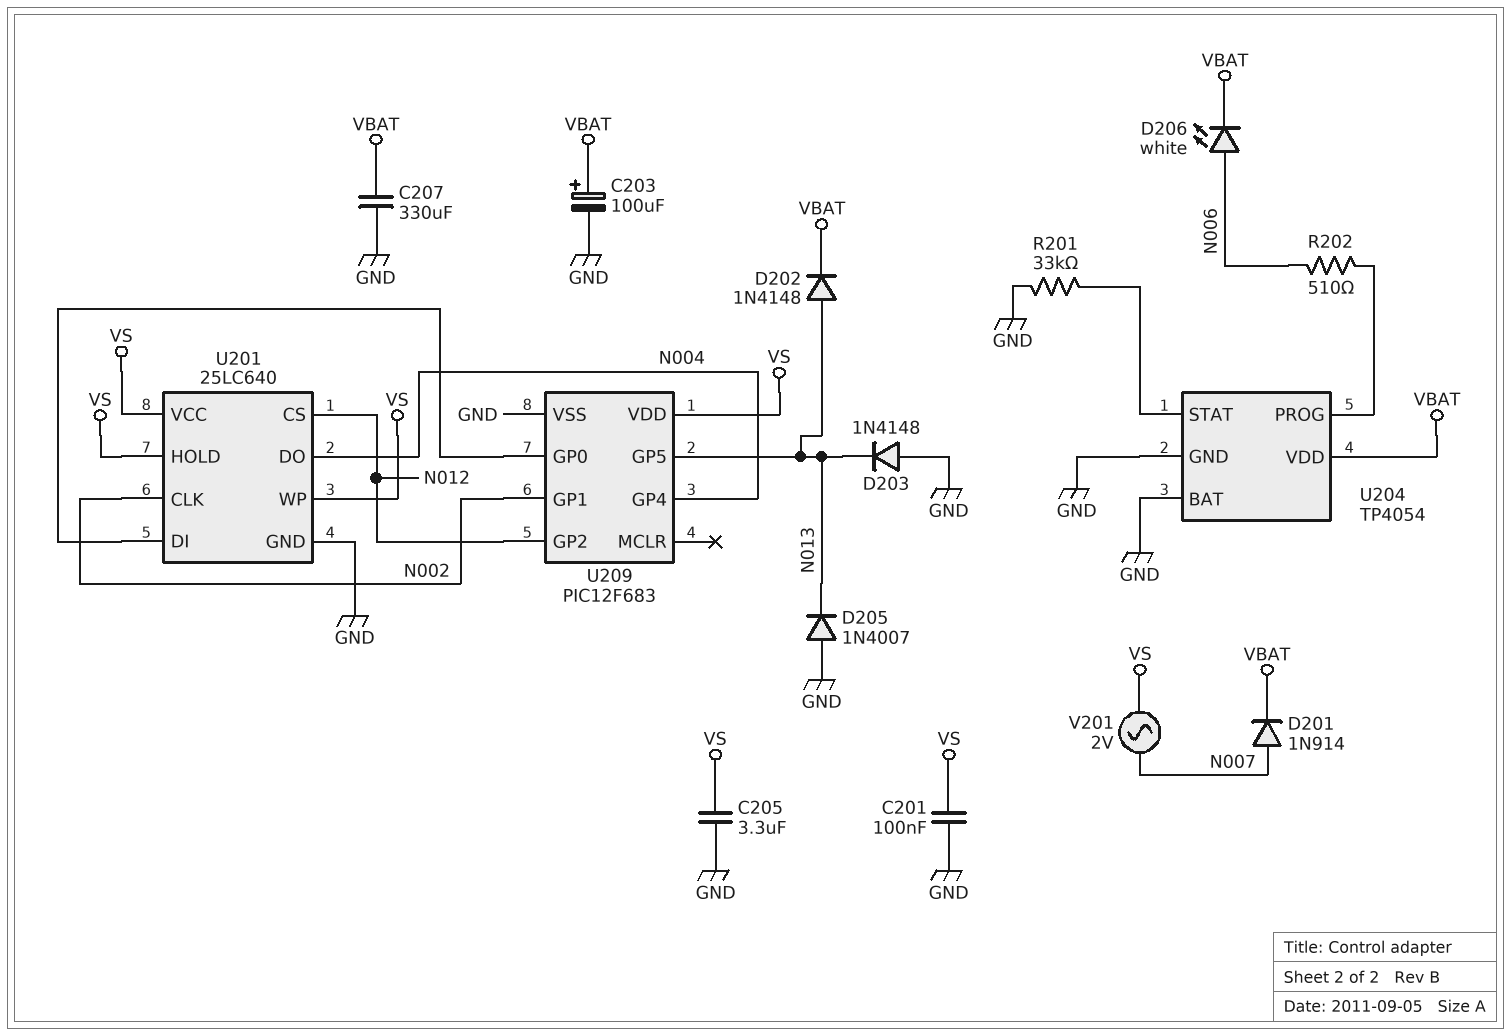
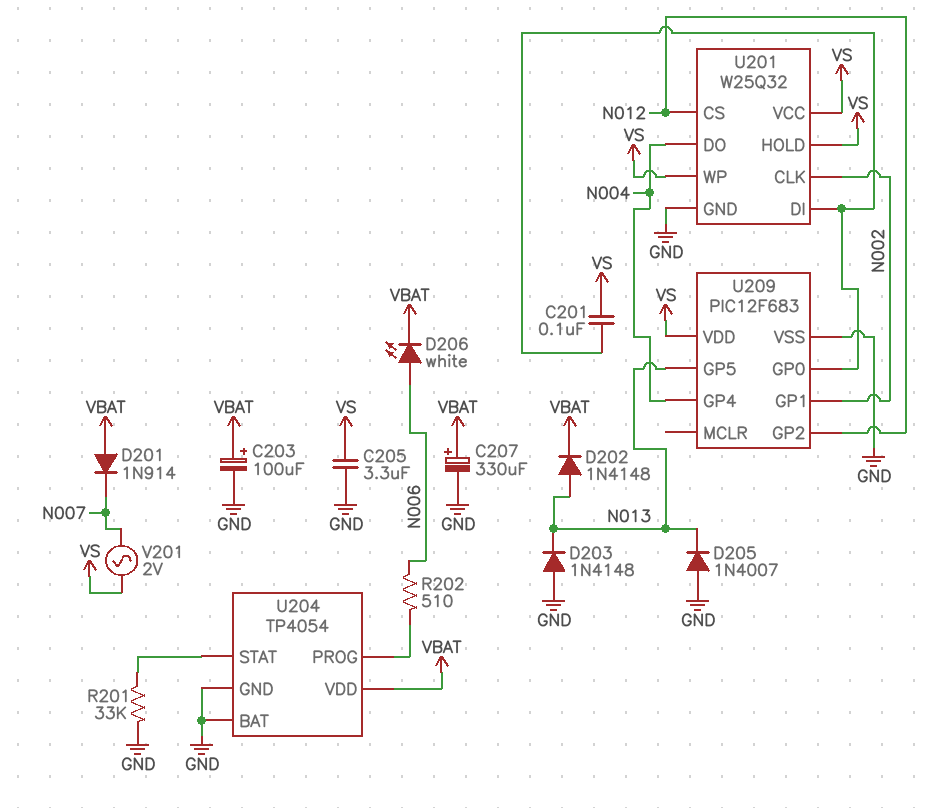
C201: 100nF (GND, VS) -> 100nF (U201/DI, VS)
C207: 330uF (GND, VBAT) -> 330uF (plus VBAT, minus GND)
D201: diode 1N914 (A N007, K VBAT) -> diode 1N914 (A VBAT, K N007)
U201: 25LC640 -> W25Q32

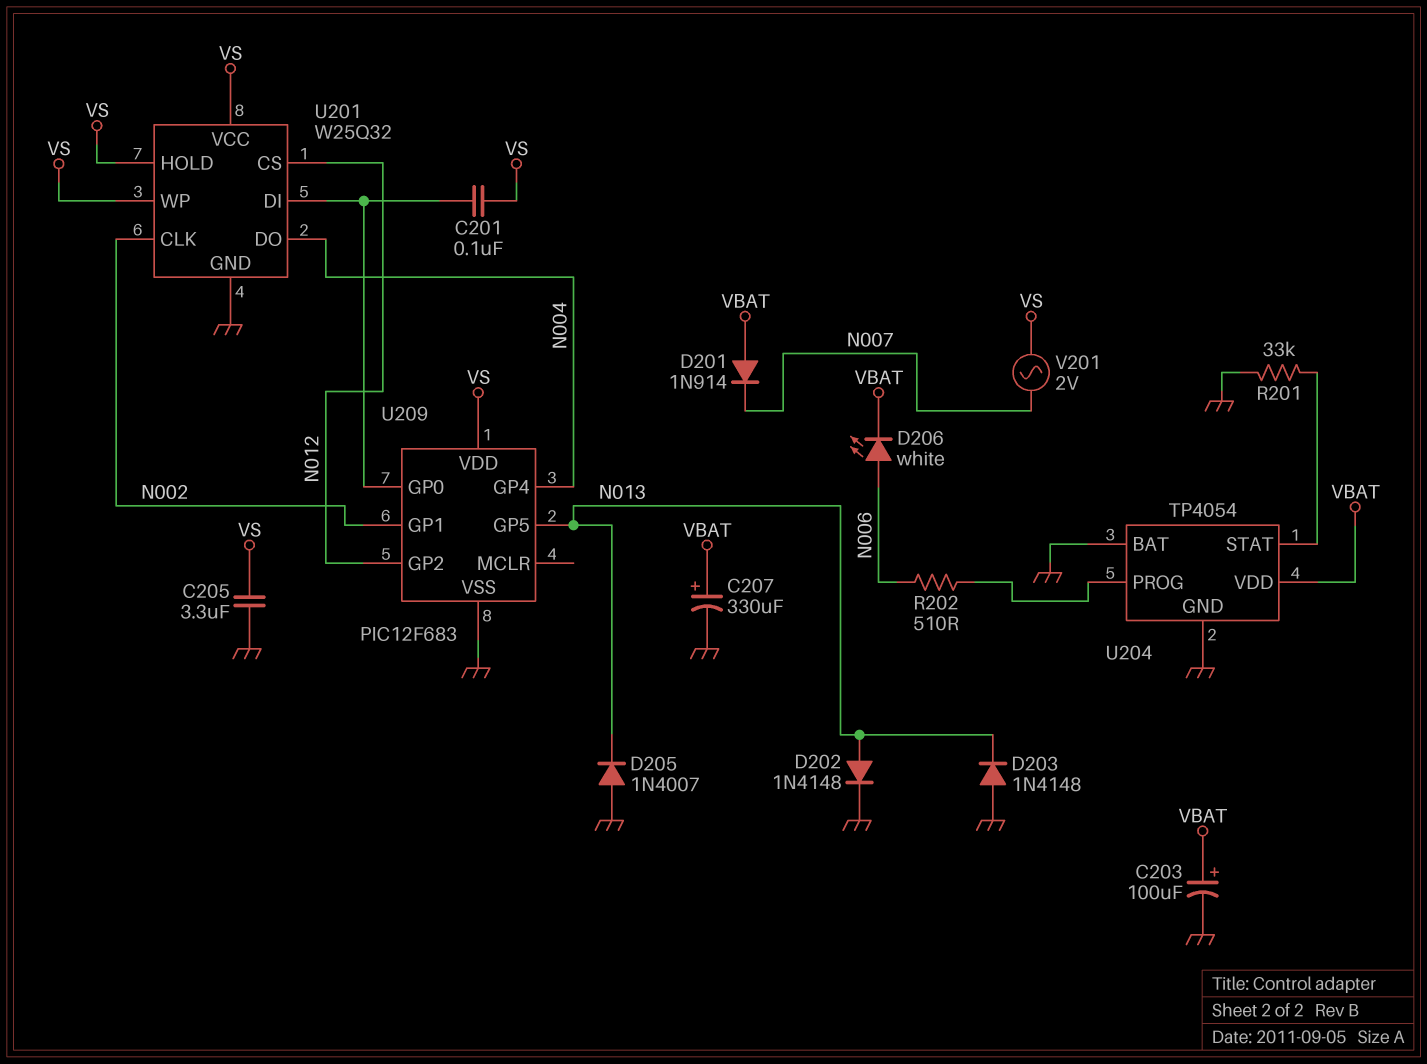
D202: diode 1N4148 (A N013, K VBAT) -> diode 1N4148 (A N013, K GND)

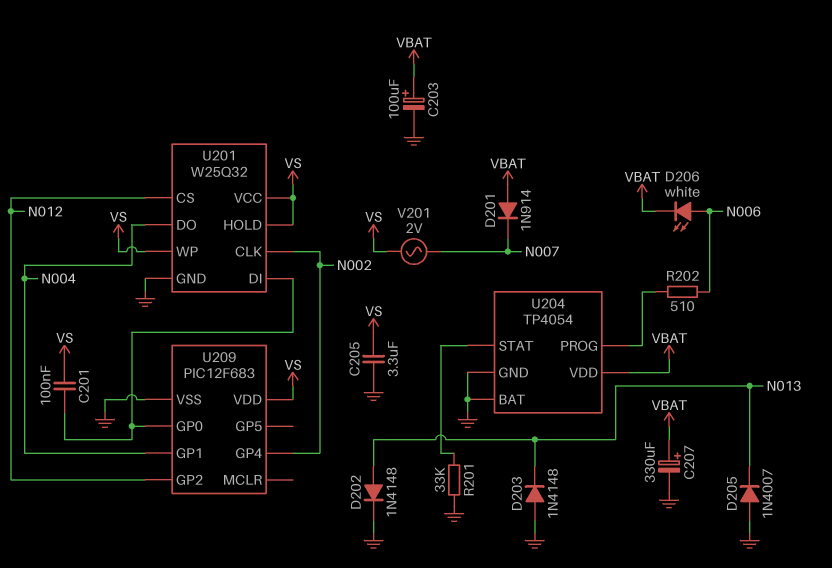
U209 pin GP1: N002 -> N004
U209 pin GP4: N004 -> N002
U209 pin GP5: N013 -> none

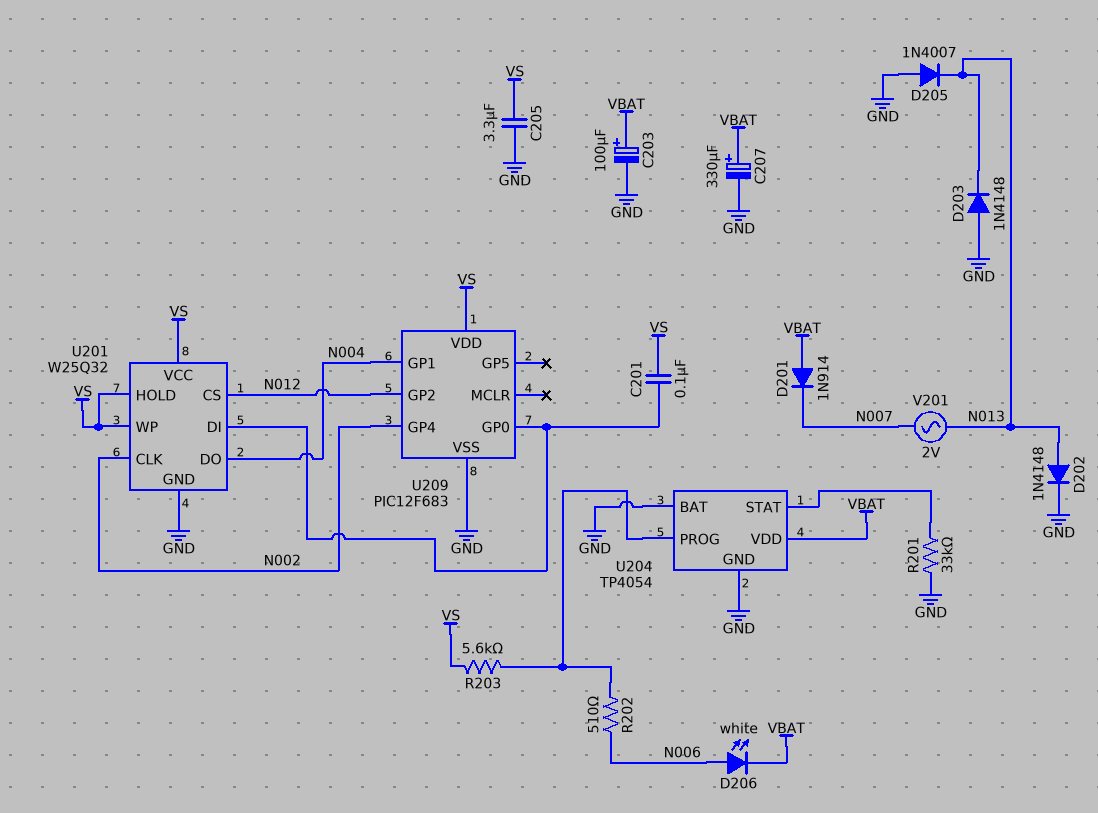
R203: none -> 5.6k (U204/PROG, VS)
V201: AC 2V (N007, VS) -> AC 2V (N007, N013)

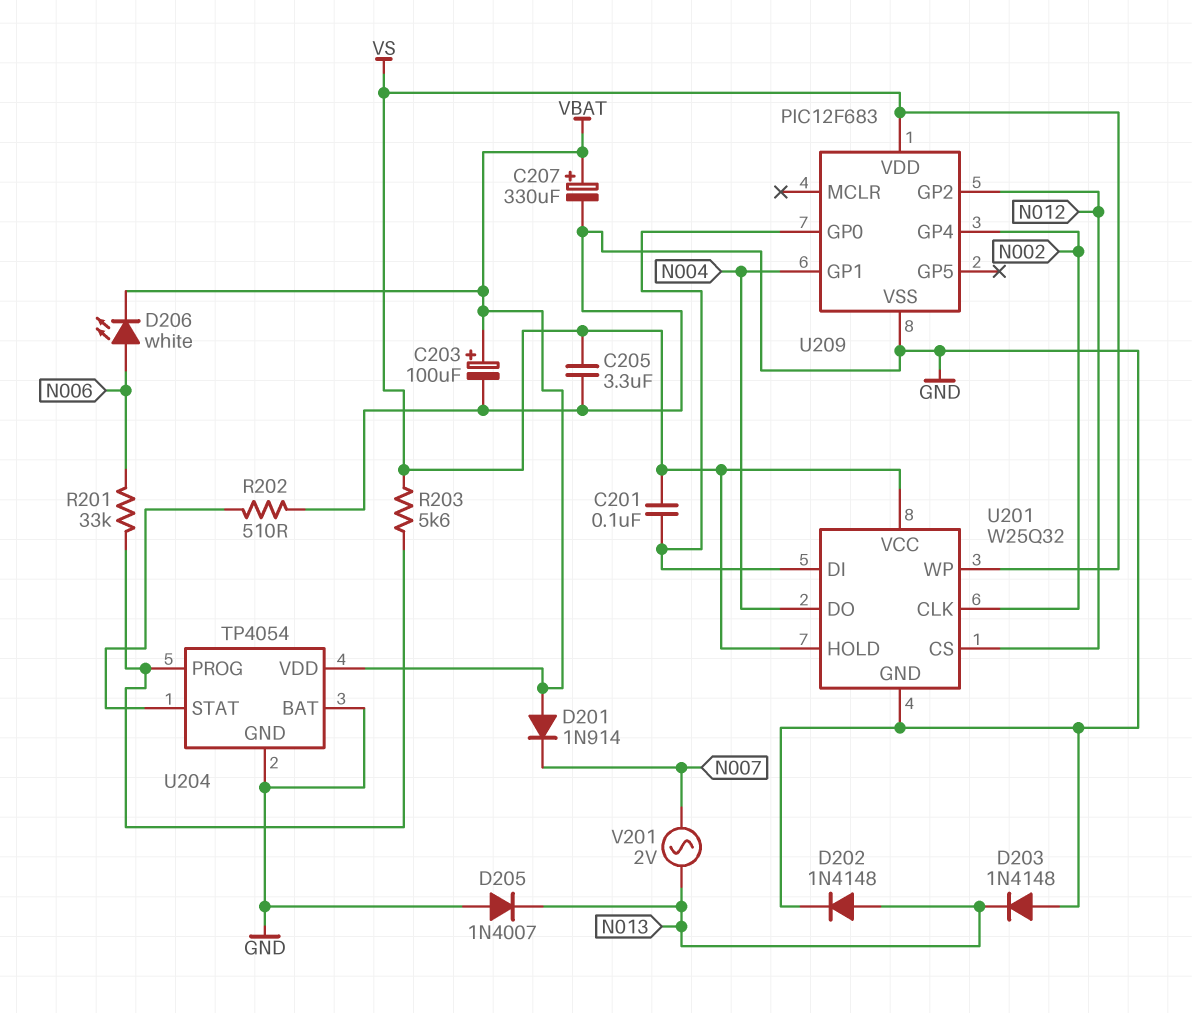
R201: 33k (GND, U204/STAT) -> 33k (N006, U204/PROG)
R202: 510 (N006, U204/PROG) -> 510 (GND, U204/STAT)

